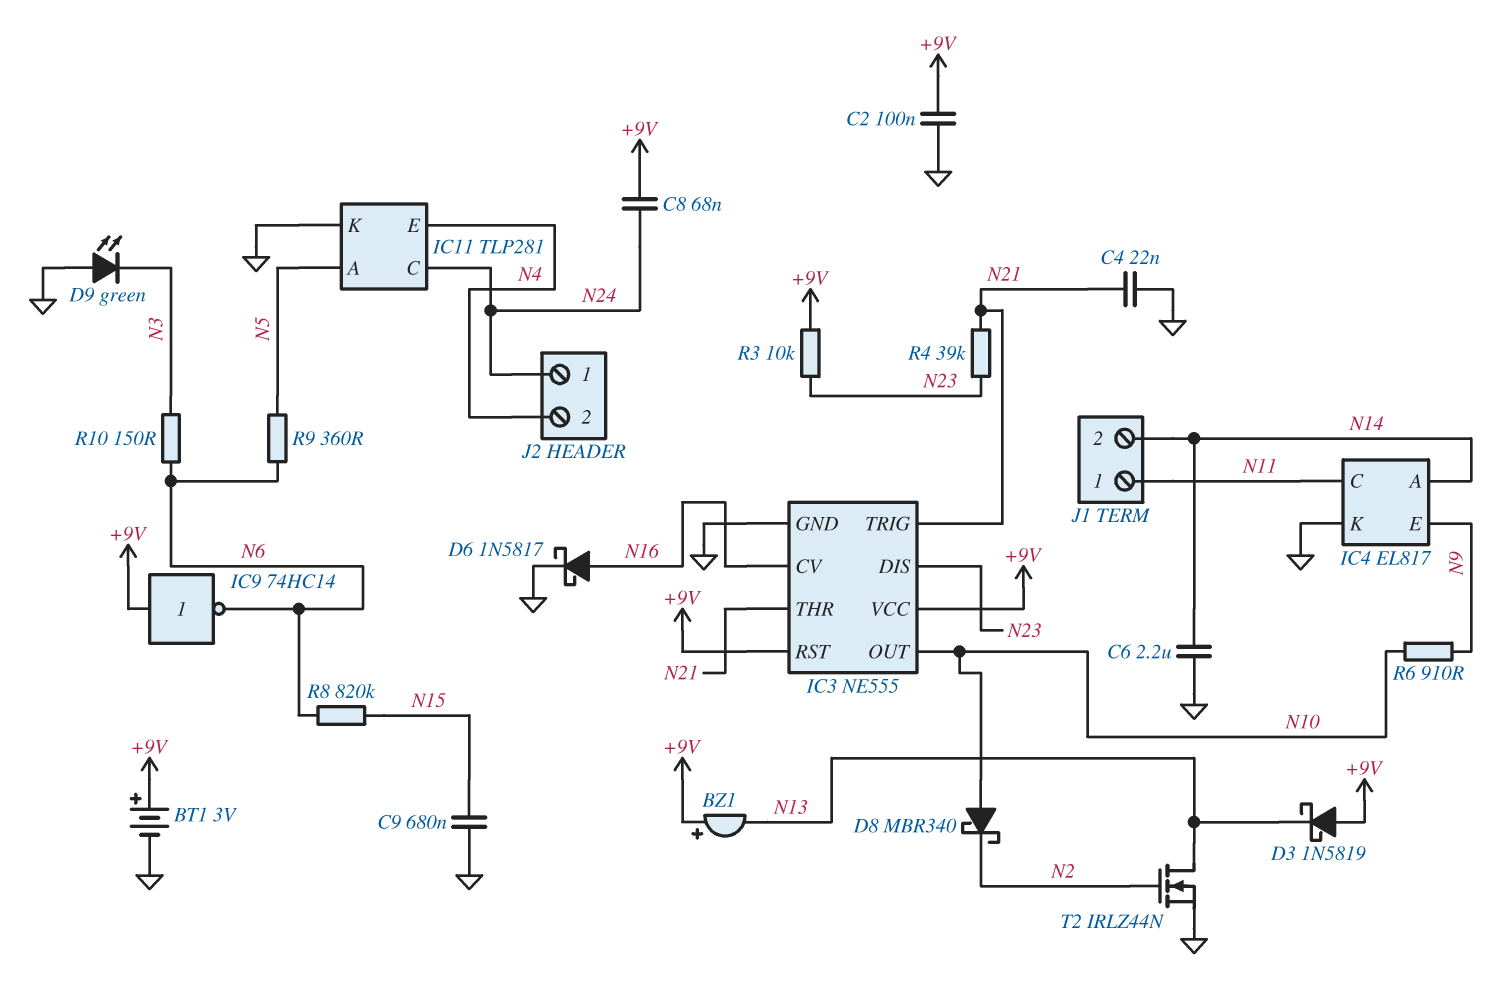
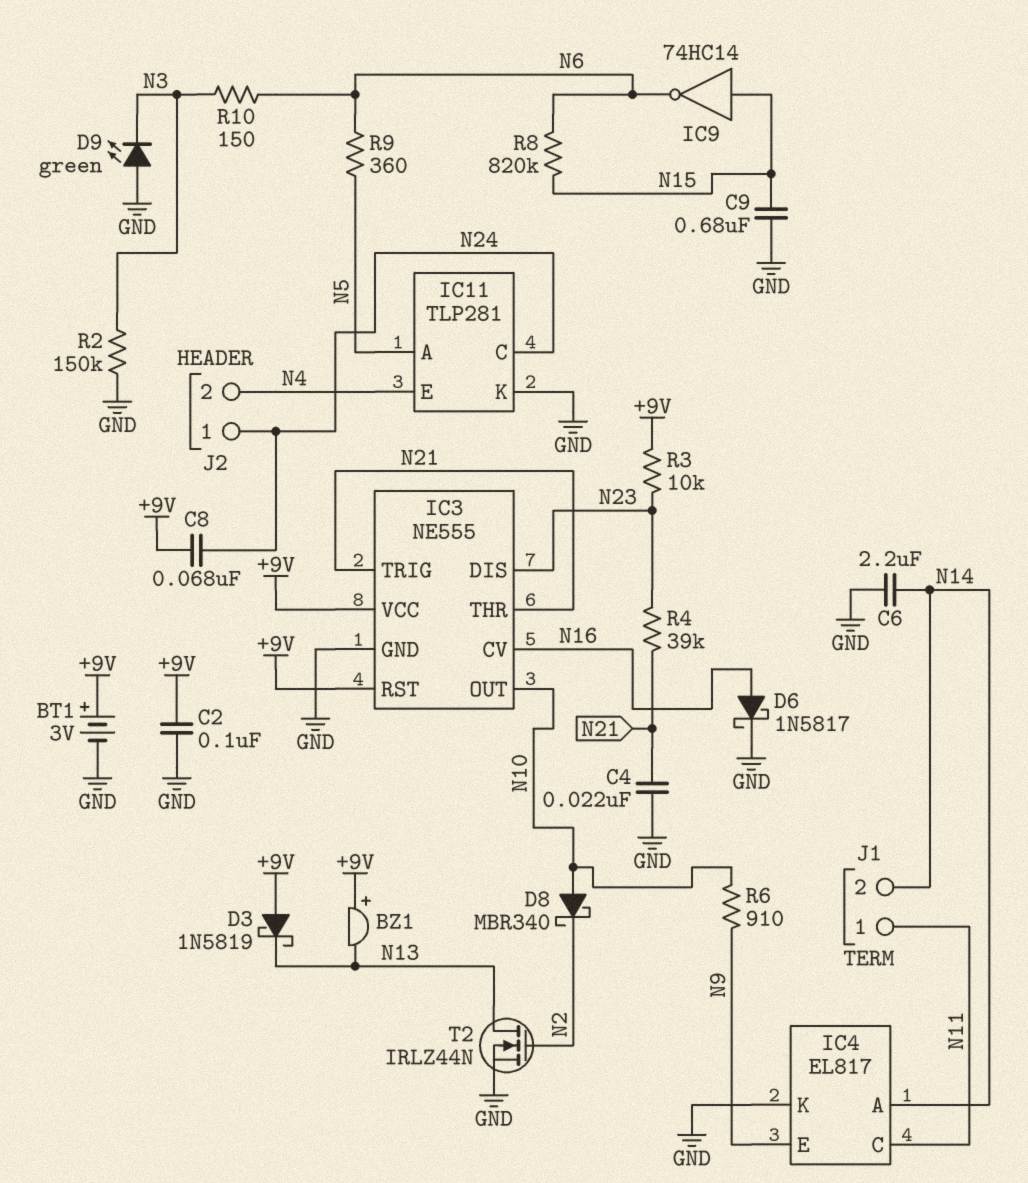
IC9: NOT 74HC14 (in +9V, out N6) -> NOT 74HC14 (in N15, out N6)
R2: none -> 150k (GND, N3)

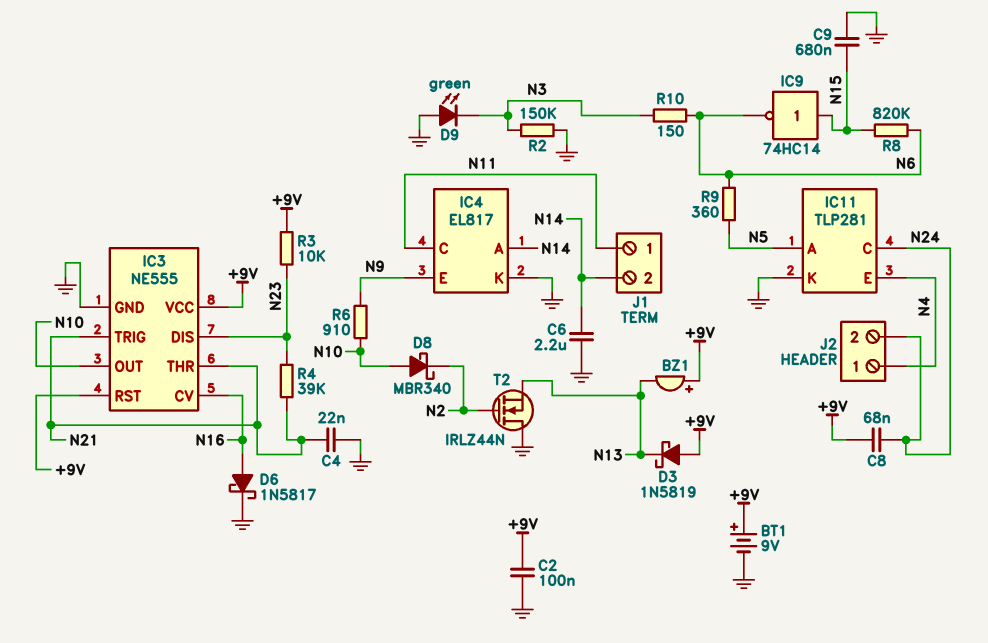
BT1: 3V (plus +9V, minus GND) -> 9V (plus +9V, minus GND)
J2 pin 1: N24 -> N4
J2 pin 2: N4 -> N24
T2: NMOS IRLZ44N (G N2, D N13, S GND) -> NMOS IRLZ44N (G N2, D GND, S N13)

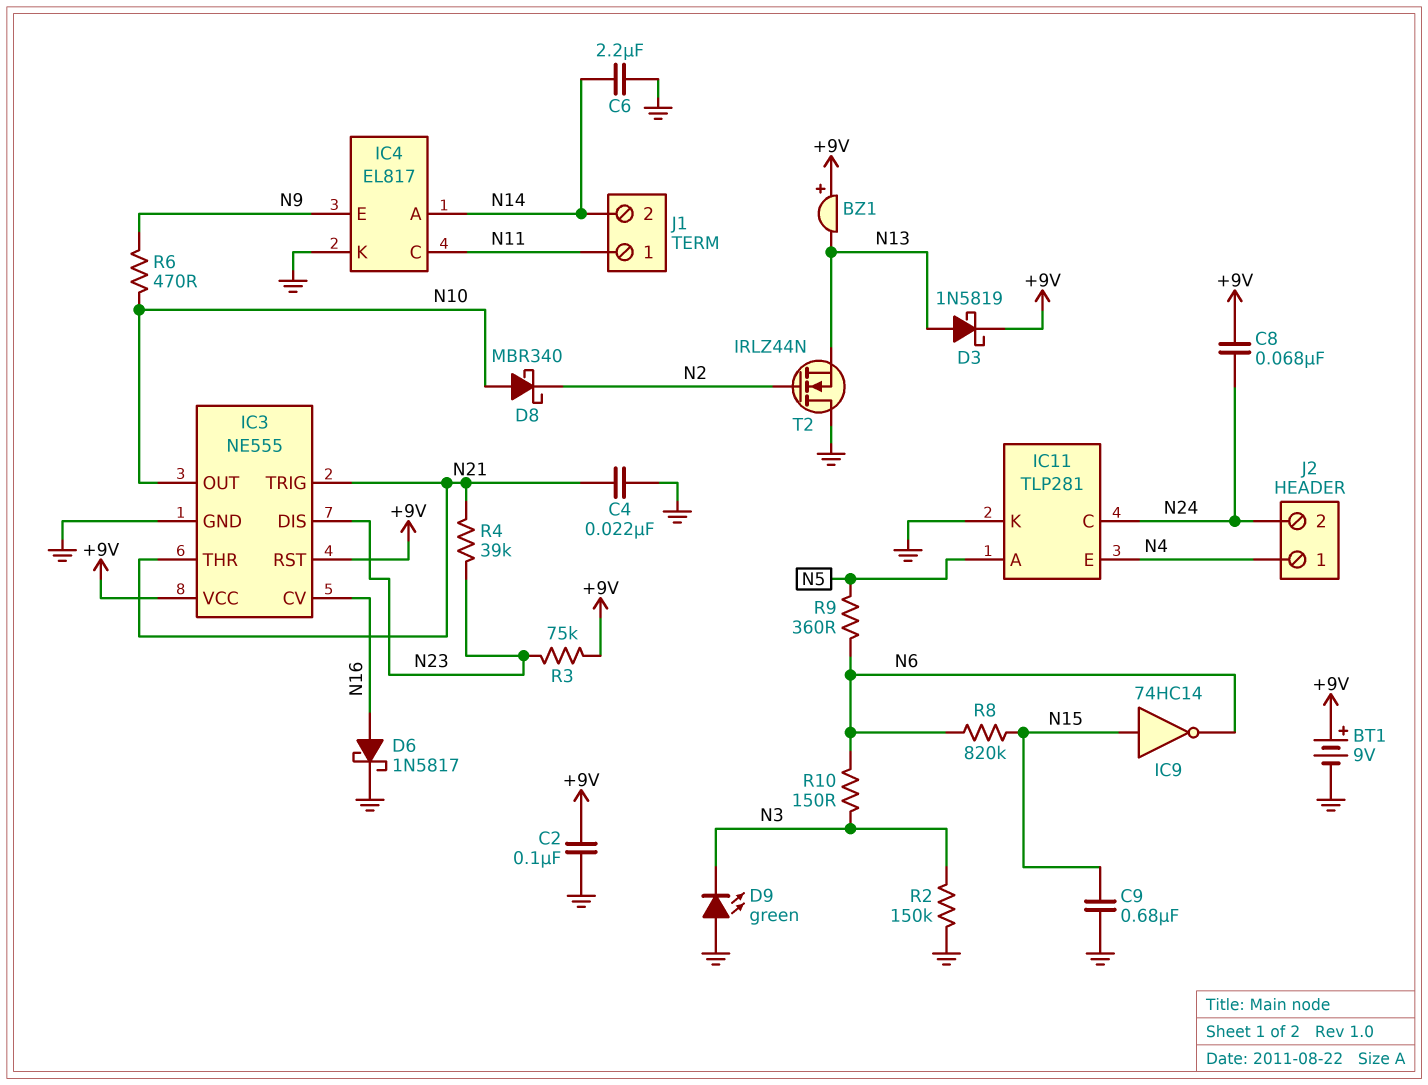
D3: schottky 1N5819 (A +9V, K N13) -> schottky 1N5819 (A N13, K +9V)
R3: 10k (+9V, N23) -> 75k (+9V, N23)
R6: 910 (N9, N10) -> 470 (N9, N10)

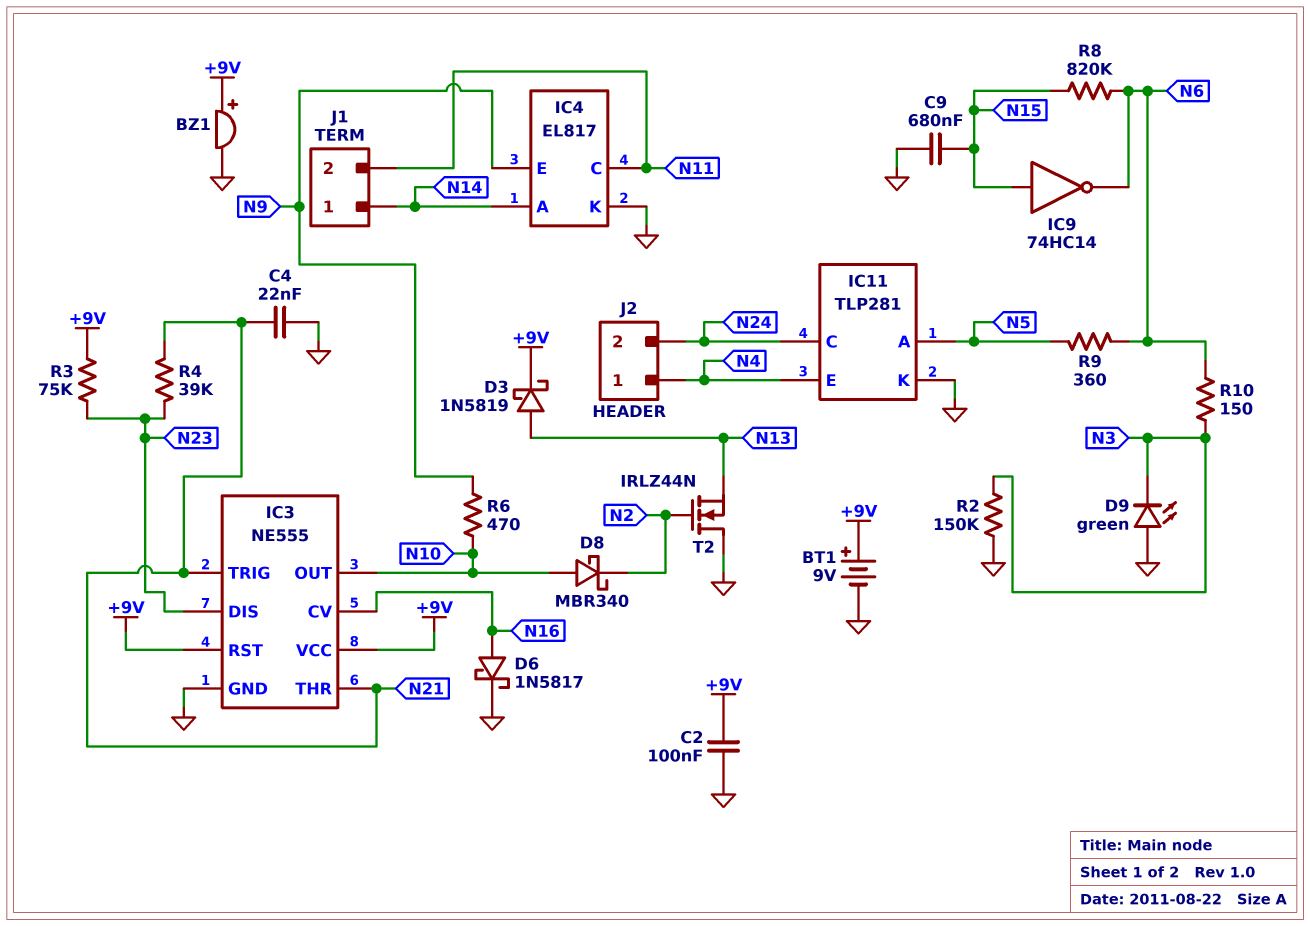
BZ1: buzzer (plus +9V, minus N13) -> buzzer (plus +9V, minus GND)
C6: 2.2uF (GND, N14) -> none
C8: 68nF (+9V, N24) -> none
J1 pin 1: N11 -> N14
J1 pin 2: N14 -> N11

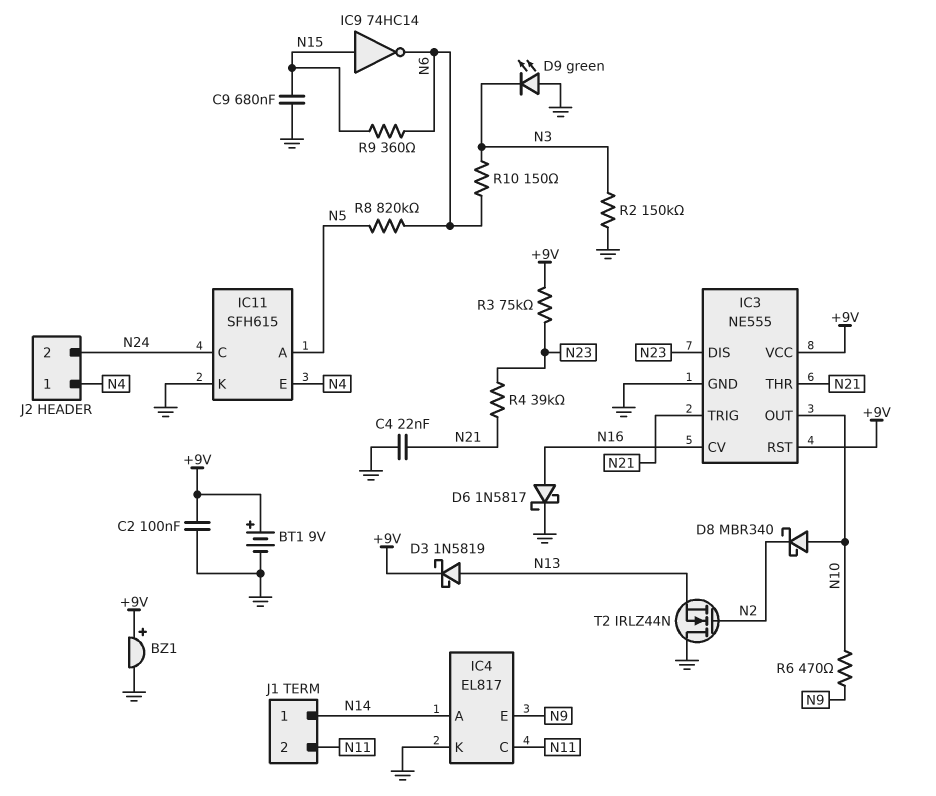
IC11: TLP281 -> SFH615
R8: 820k (N6, N15) -> 820k (N5, N6)
R9: 360 (N5, N6) -> 360 (N6, N15)

